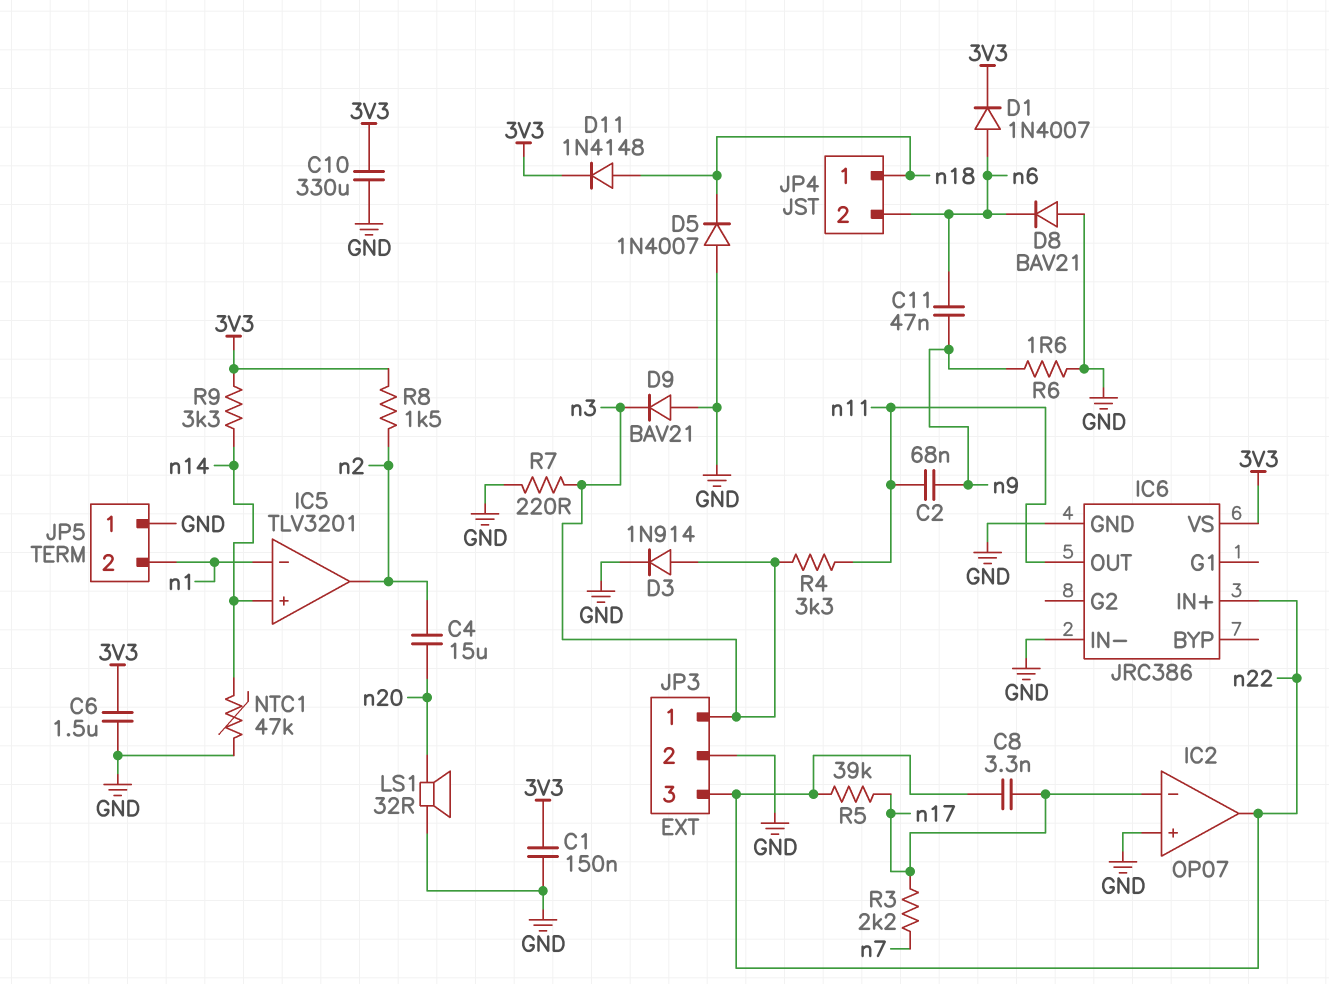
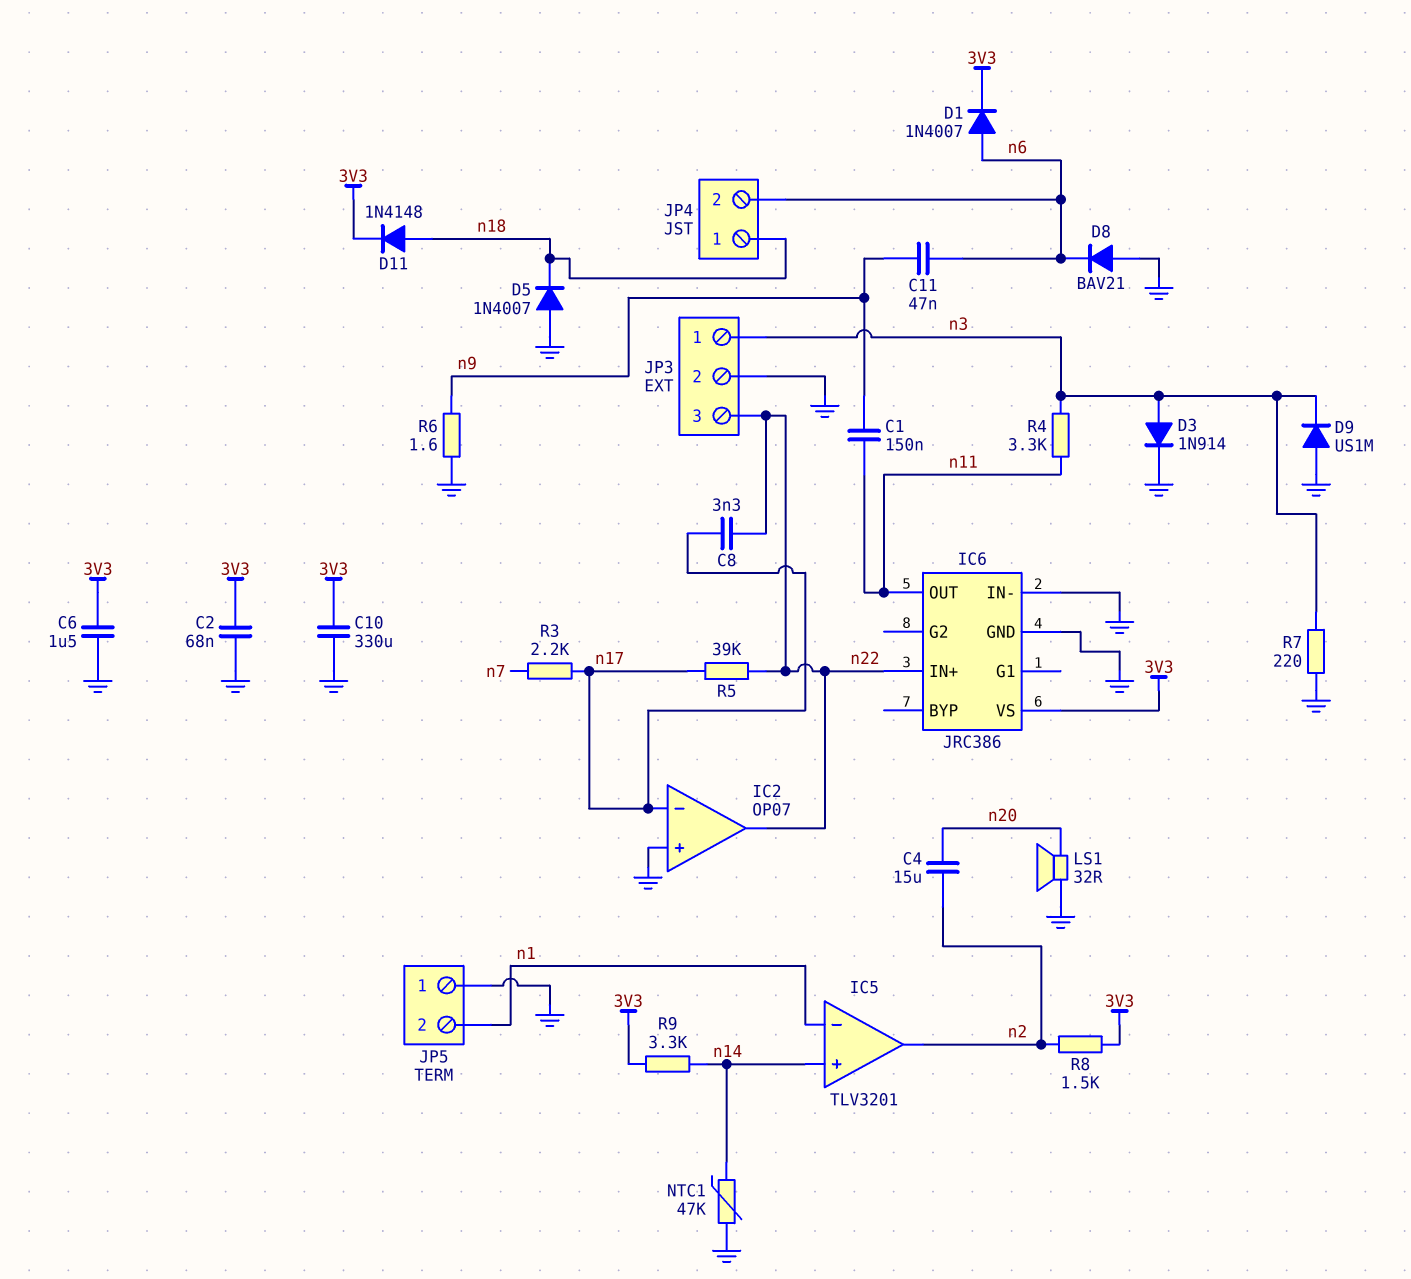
C1: 150nF (3V3, GND) -> 150nF (n9, n11)
C2: 68nF (n9, n11) -> 68nF (3V3, GND)
D9: diode BAV21 (A GND, K n3) -> diode US1M (A GND, K n3)

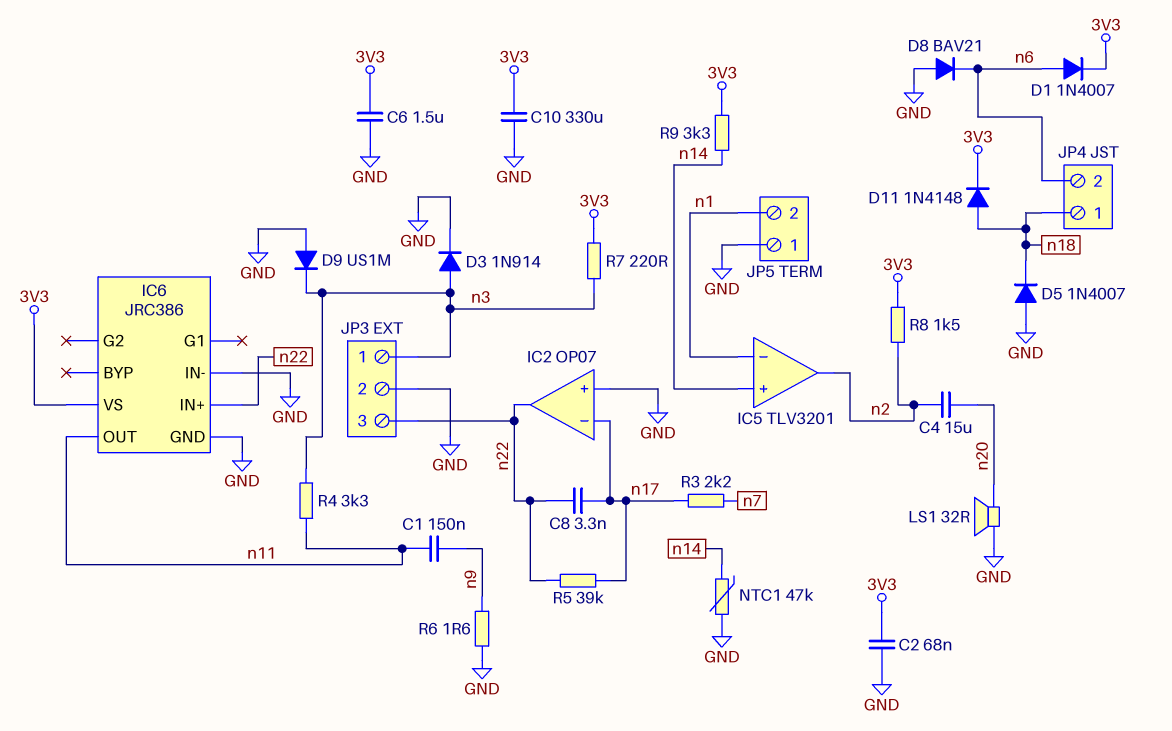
C11: 47nF (n6, n9) -> none
R7: 220 (GND, n3) -> 220 (3V3, n3)

